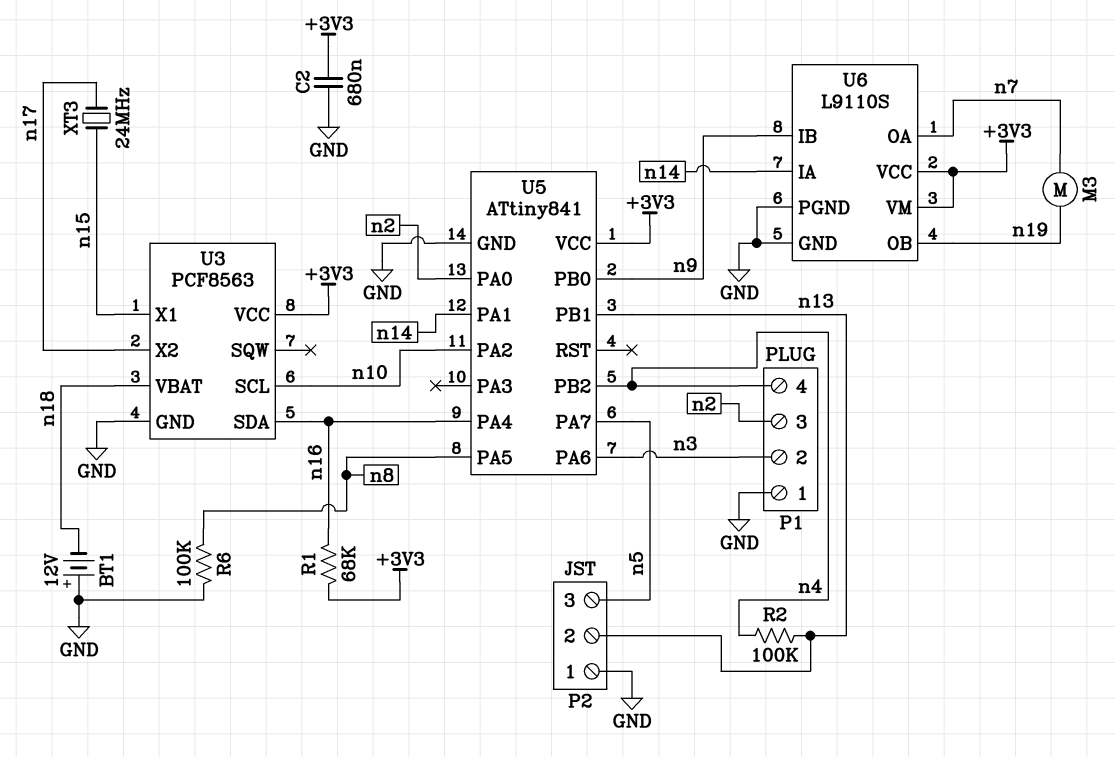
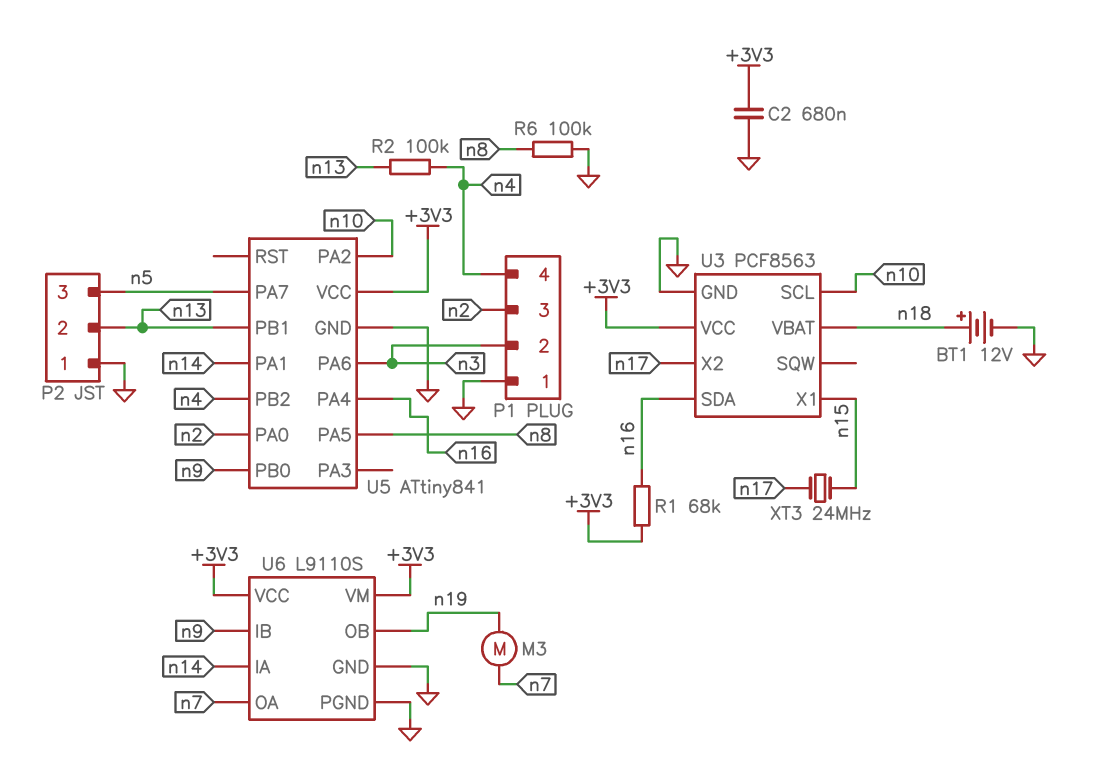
BT1: 12V (plus GND, minus n18) -> 12V (plus n18, minus GND)

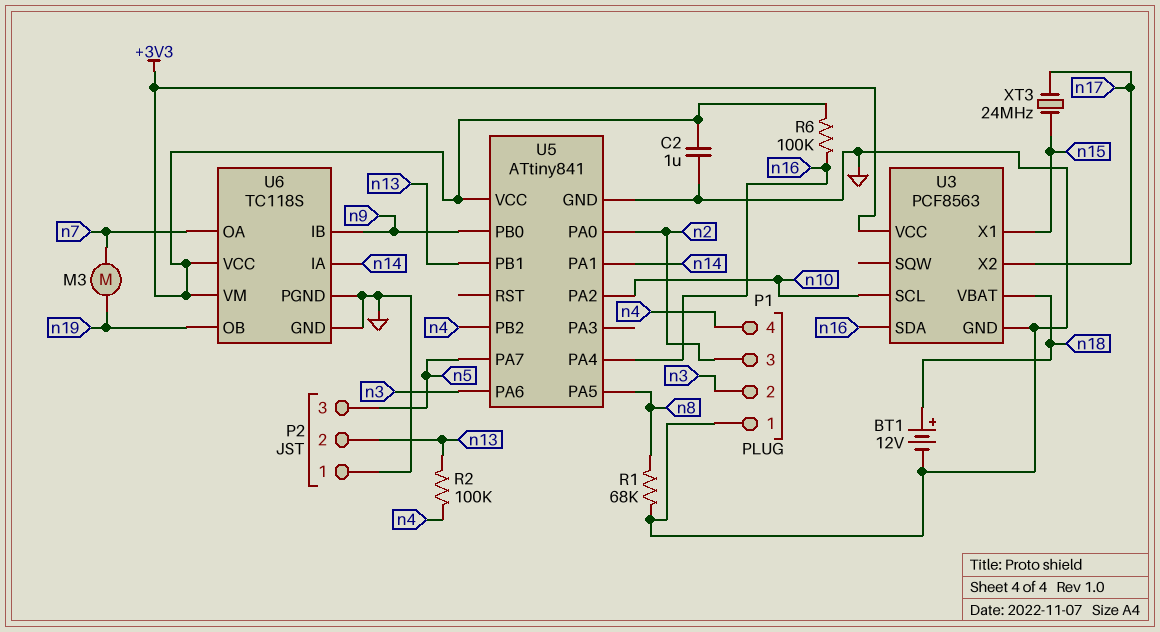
C2: 680nF (+3V3, GND) -> 1uF (+3V3, GND)
R1: 68k (+3V3, n16) -> 68k (GND, n8)
R6: 100k (GND, n8) -> 100k (+3V3, n16)
U6: L9110S -> TC118S

